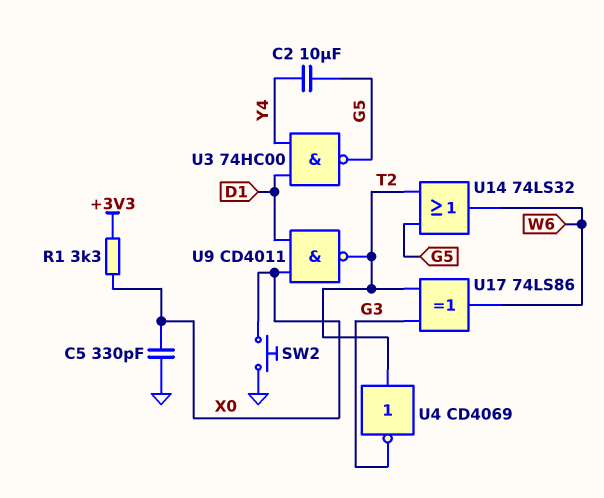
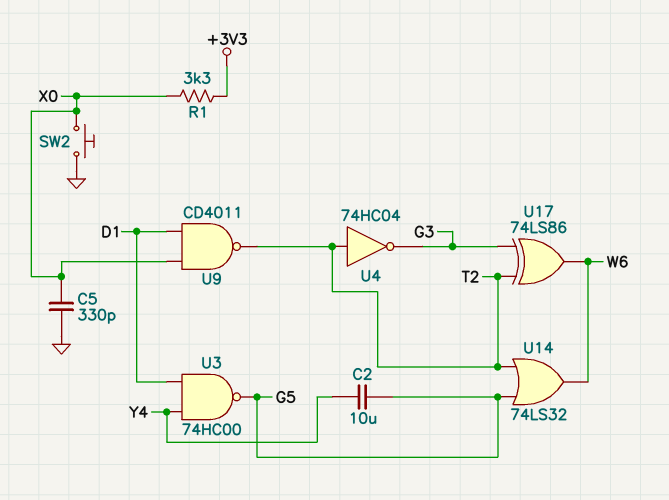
U4: NOT CD4069 (in T2, out G3) -> NOT 74HC04 (in T2, out G3)

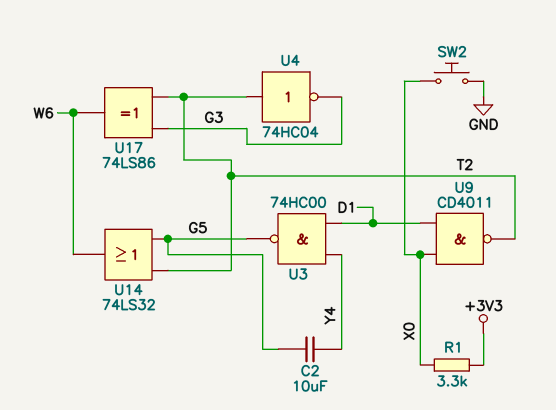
C5: 330pF (GND, X0) -> none

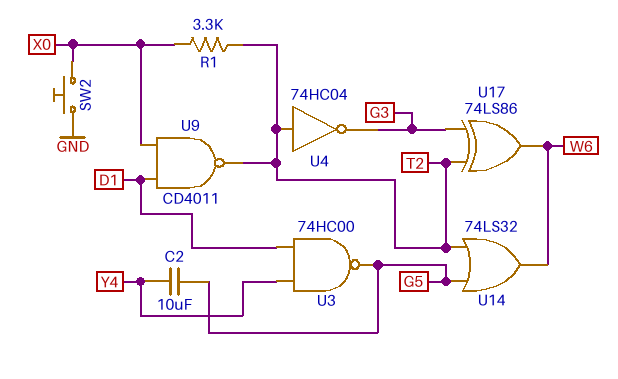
R1: 3.3k (+3V3, X0) -> 3.3k (T2, X0)

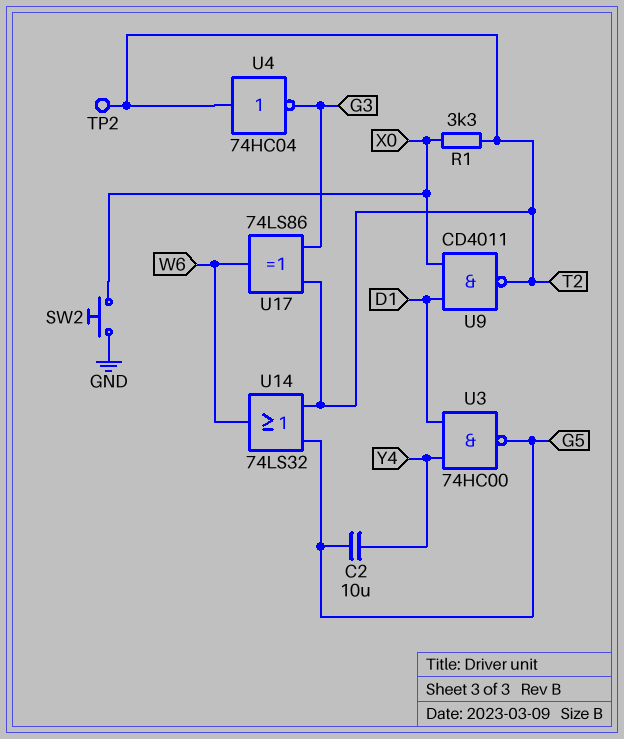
TP2: none -> test point (T2)

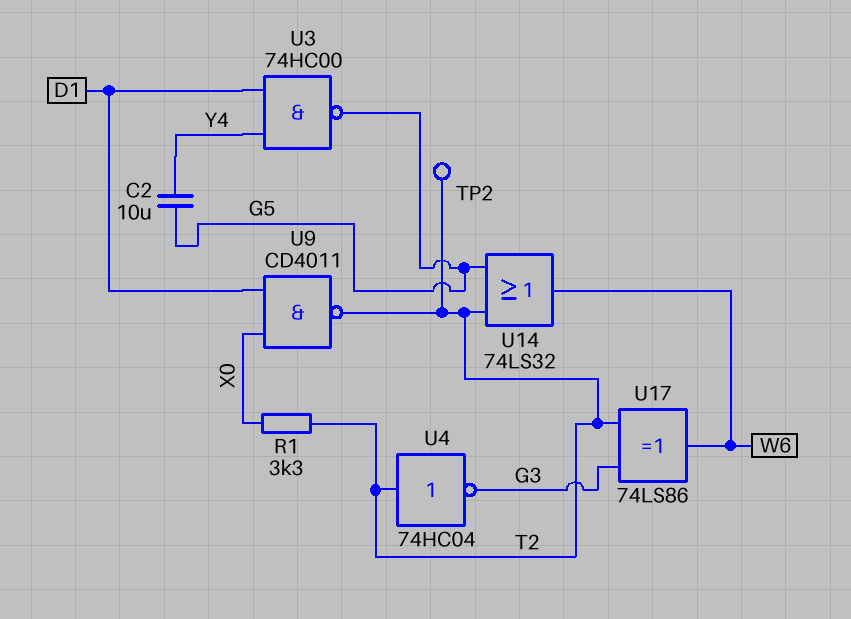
SW2: button (GND, X0) -> none

